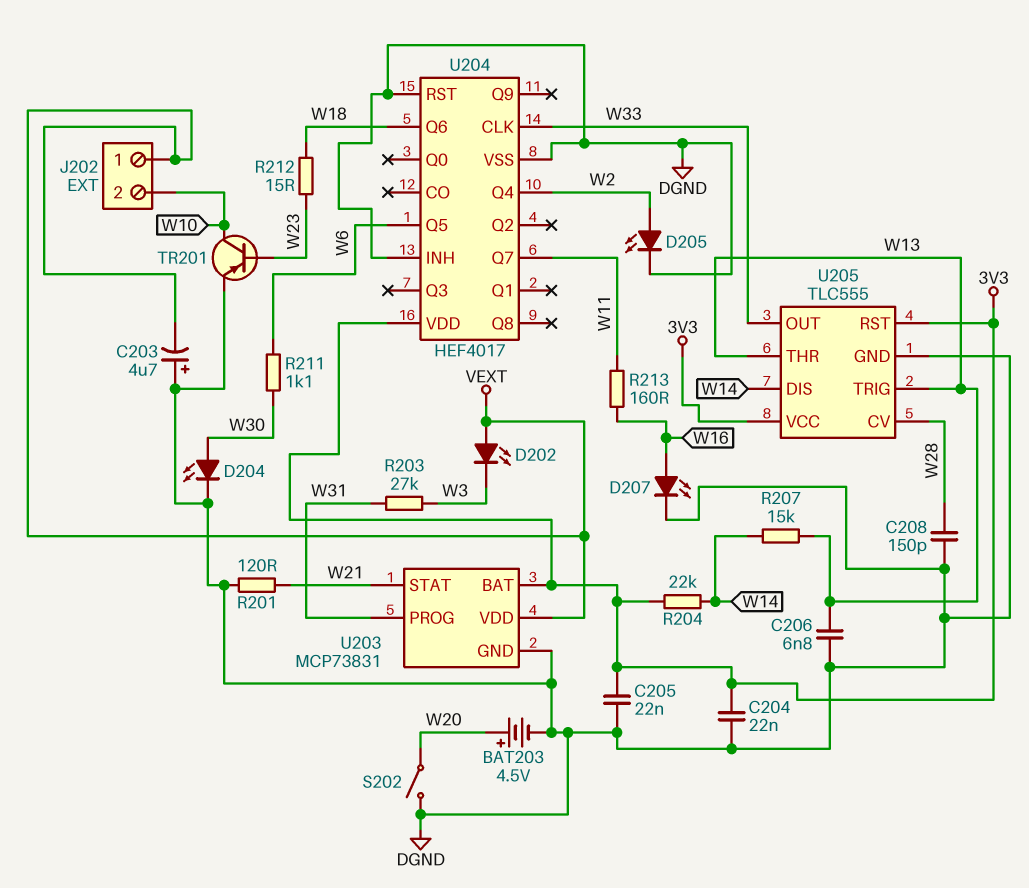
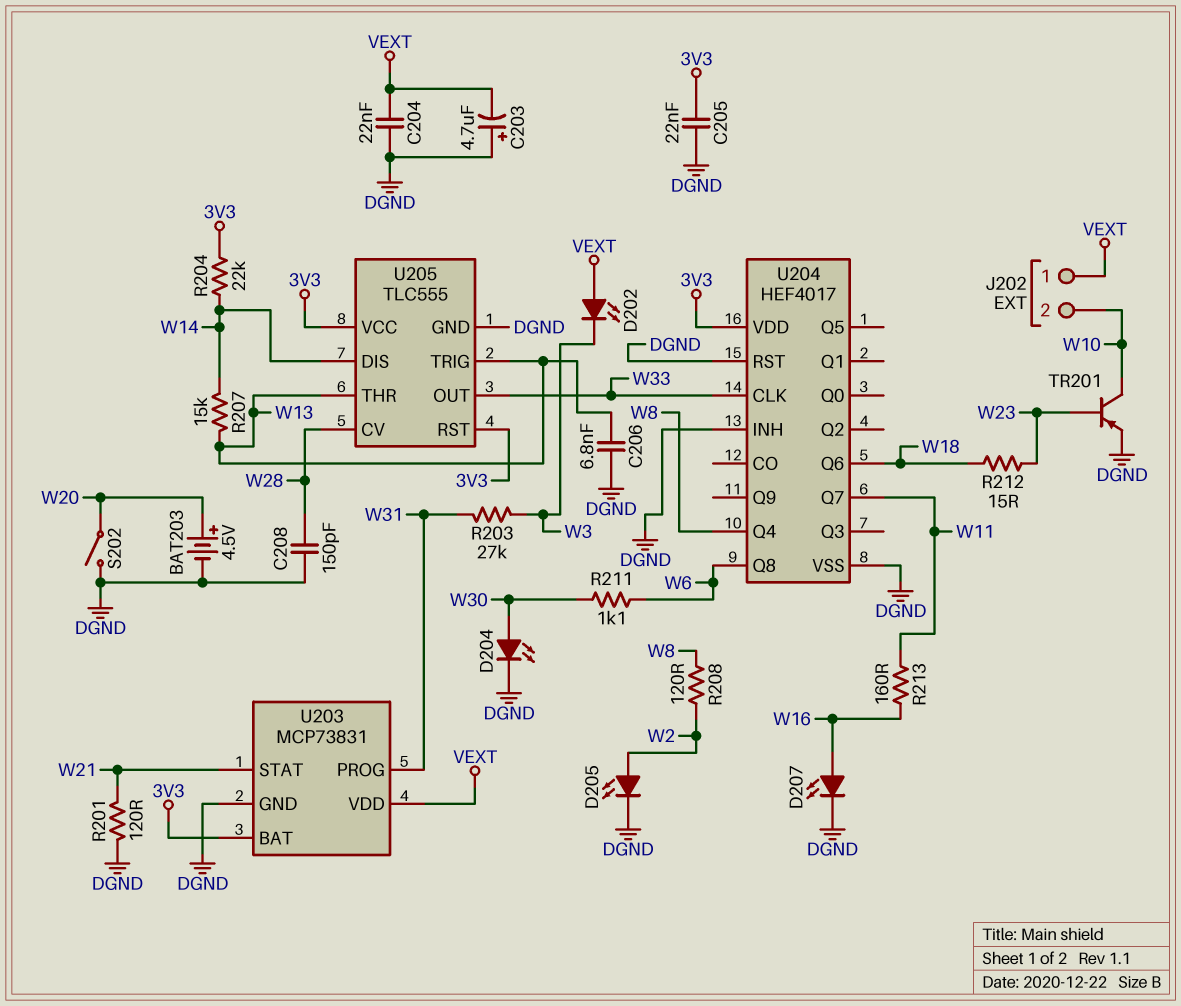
C204: 22nF (3V3, DGND) -> 22nF (DGND, VEXT)
R208: none -> 120 (W2, W8)
U204 pin Q4: W2 -> W8
U204 pin Q5: W6 -> none
U204 pin Q8: none -> W6

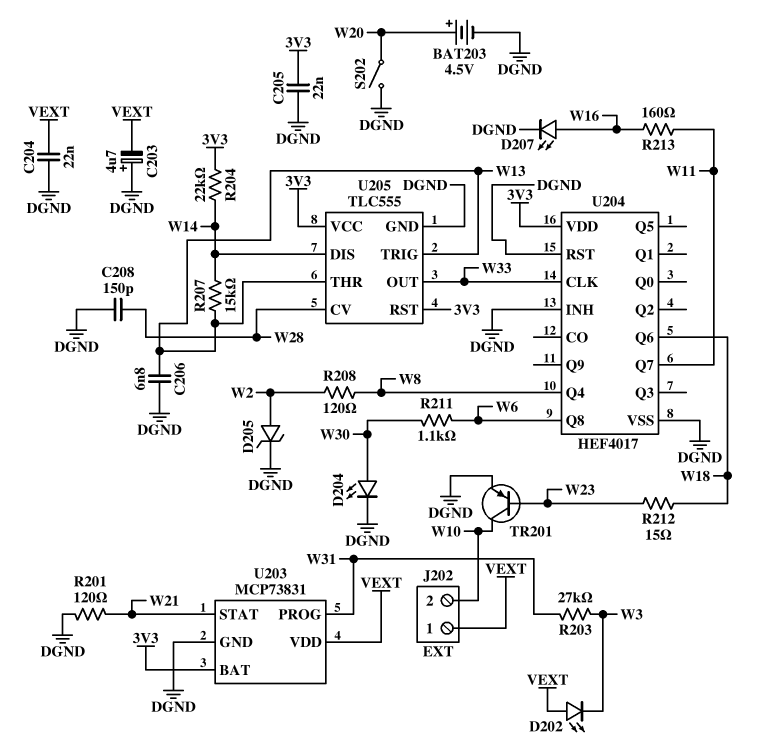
D205: LED (A W2, K DGND) -> zener (A W2, K DGND)

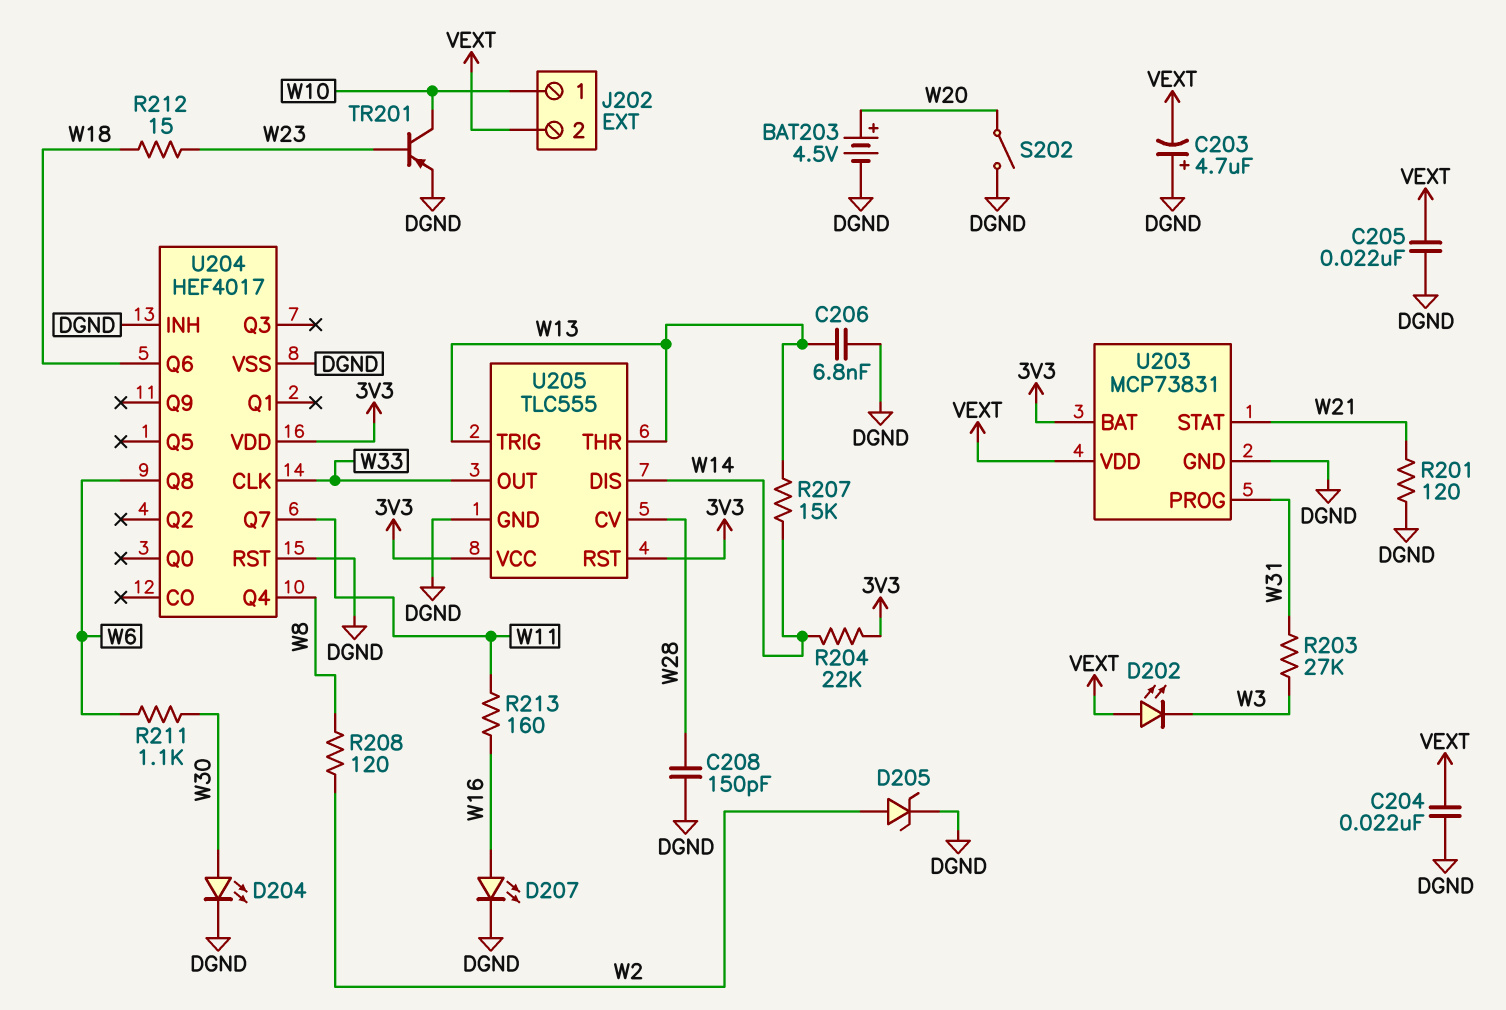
C205: 22nF (3V3, DGND) -> 22nF (DGND, VEXT)
J202 pin 1: VEXT -> W10
J202 pin 2: W10 -> VEXT

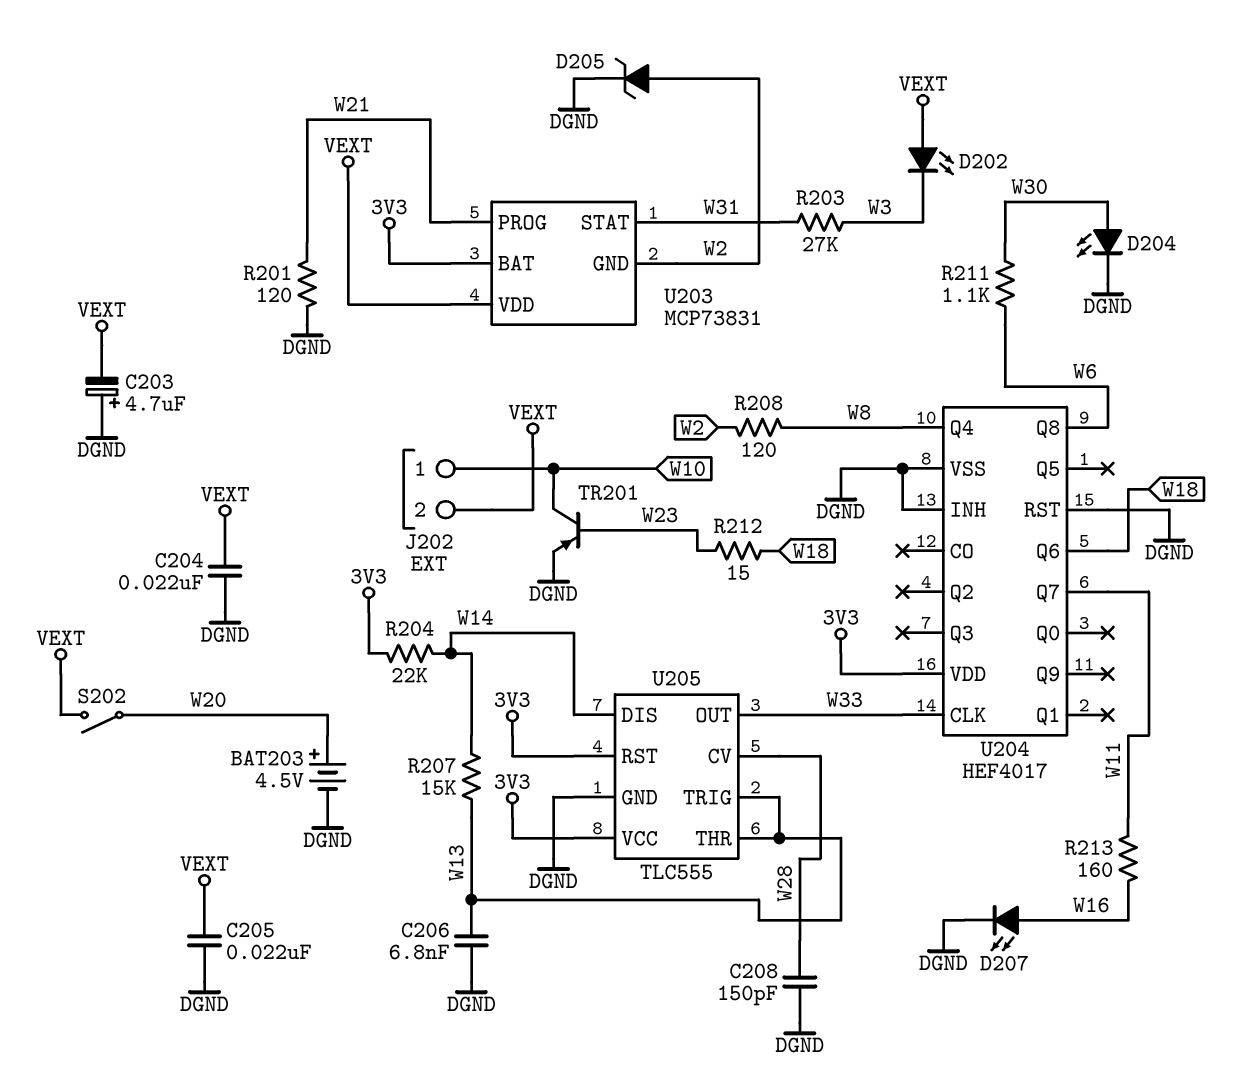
S202: switch (DGND, W20) -> switch (VEXT, W20)
U203 pin GND: DGND -> W2
U203 pin PROG: W31 -> W21
U203 pin STAT: W21 -> W31

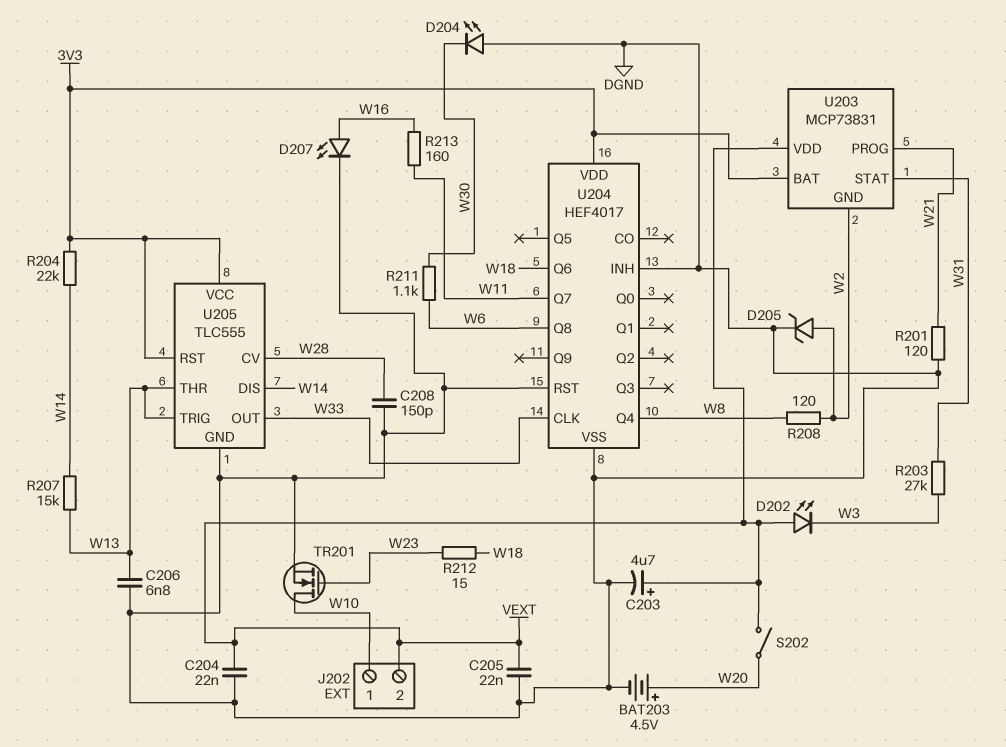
C203: 4.7uF (plus DGND, minus VEXT) -> 4.7uF (plus VEXT, minus DGND)
D204: LED (A W30, K DGND) -> LED (A DGND, K W30)
TR201: PNP (B W23, C W10, E DGND) -> NMOS (G W23, D W10, S DGND)

